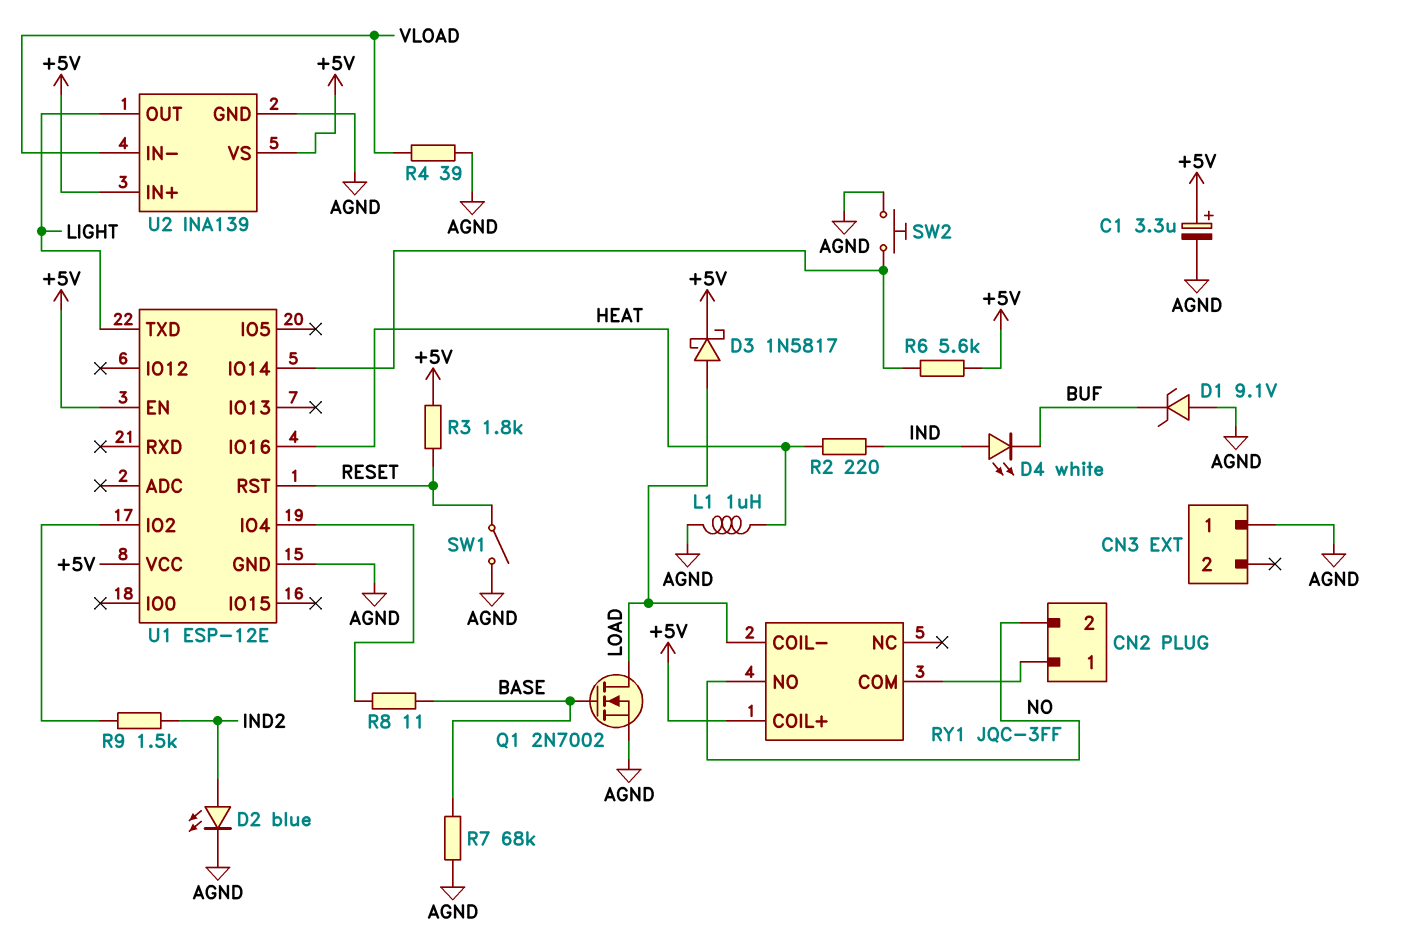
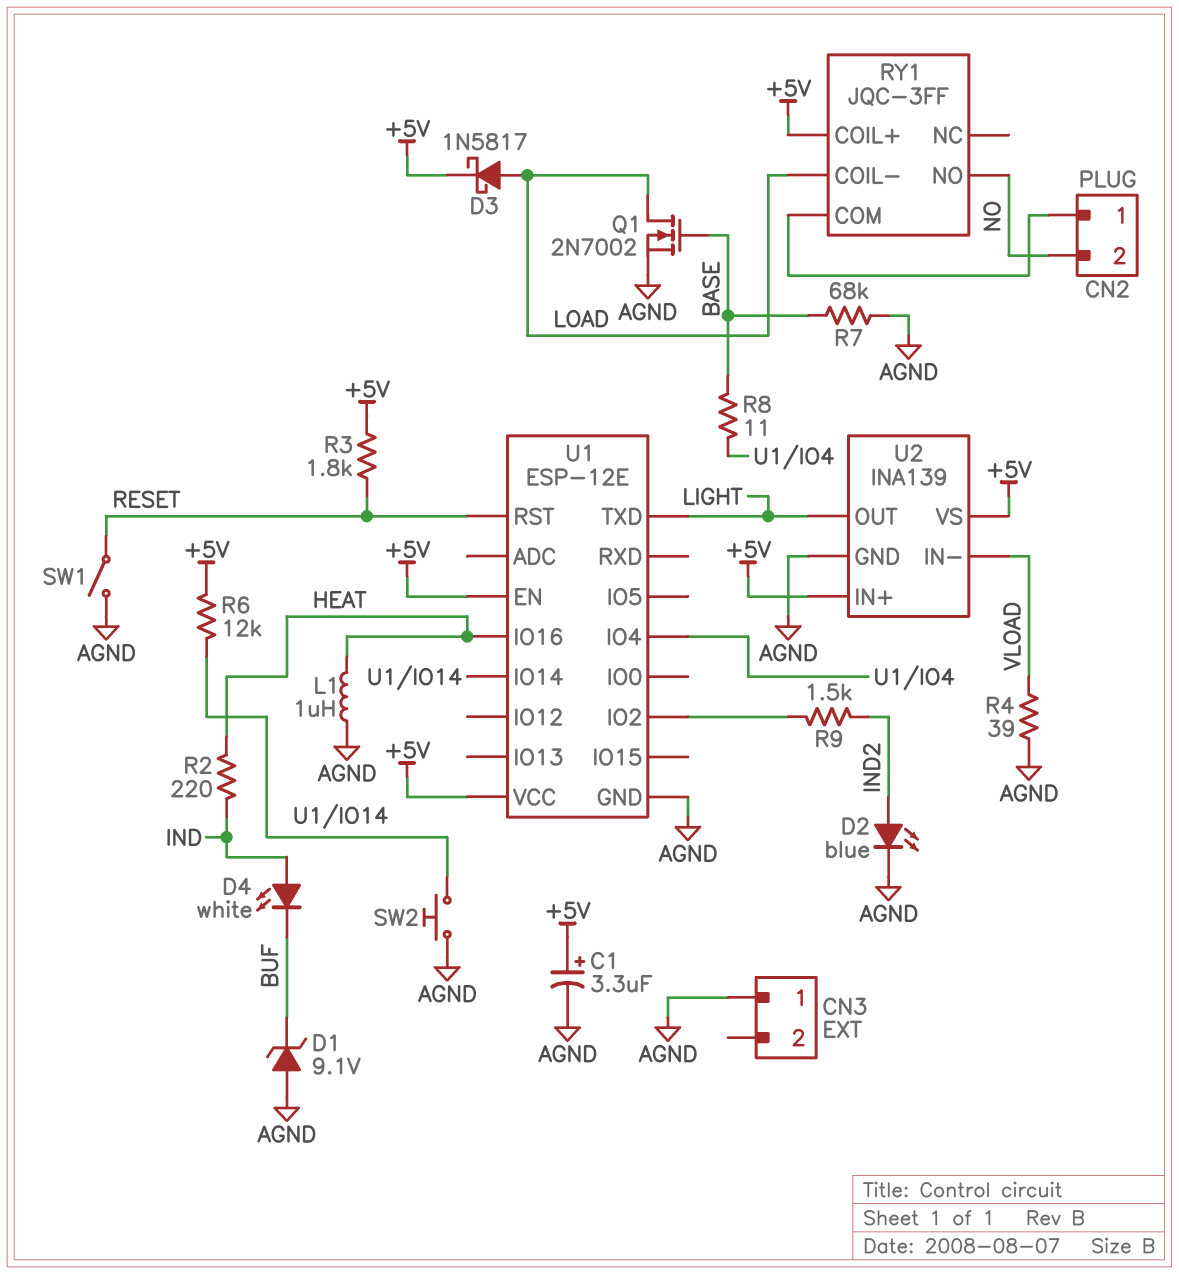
R6: 5.6k (+5V, U1/IO14) -> 12k (+5V, U1/IO14)

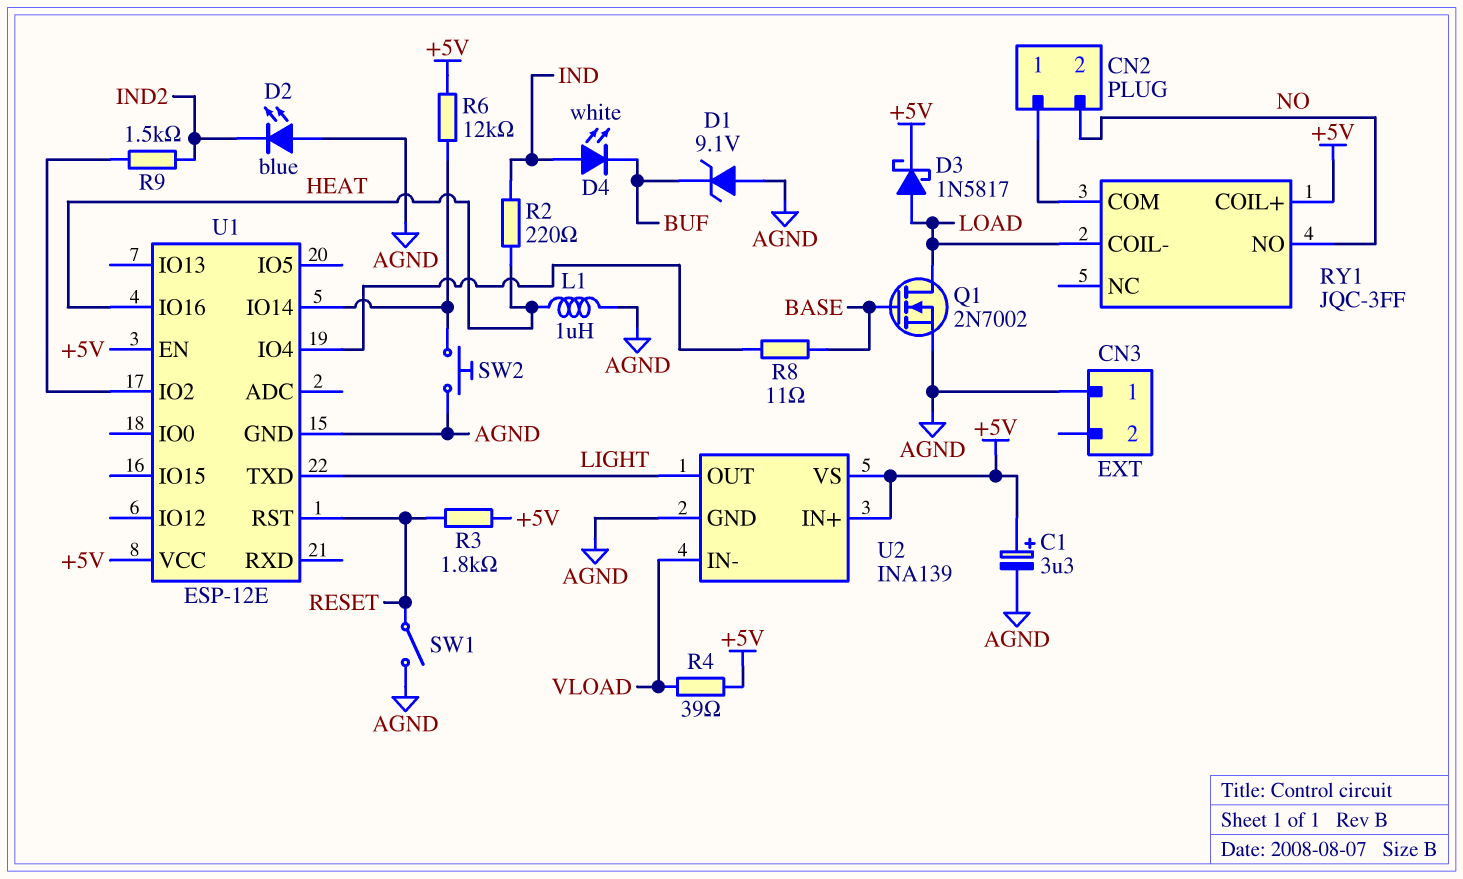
D2: LED blue (A IND2, K AGND) -> LED blue (A AGND, K IND2)
R4: 39 (AGND, VLOAD) -> 39 (+5V, VLOAD)
R7: 68k (AGND, BASE) -> none

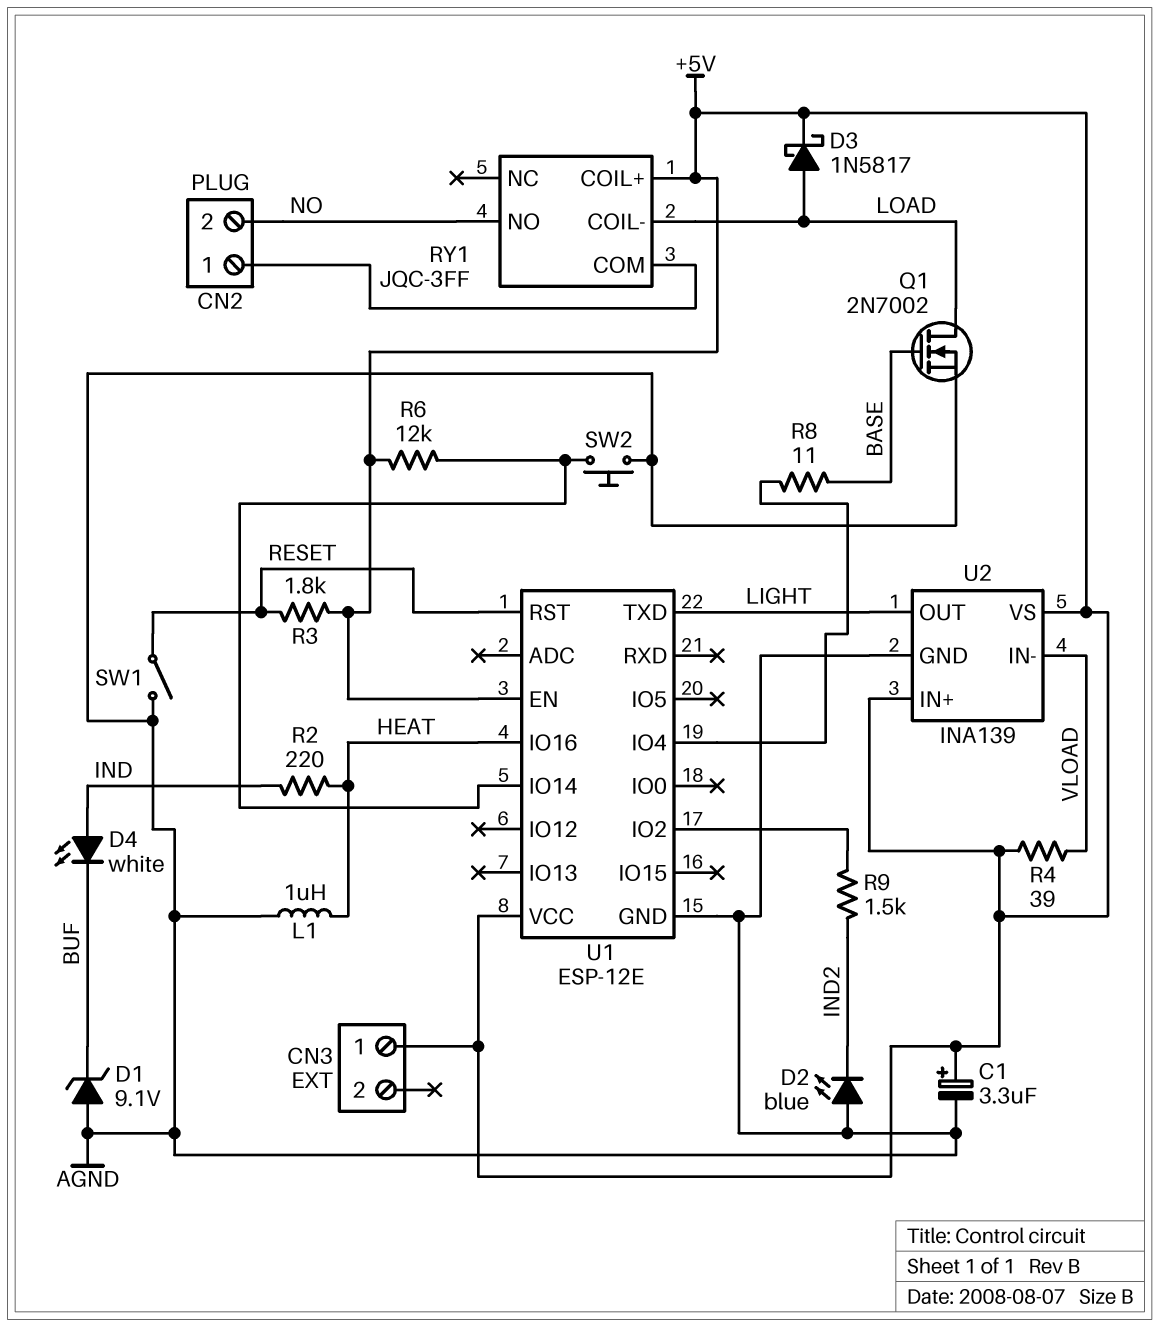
CN3 pin 1: AGND -> +5V

